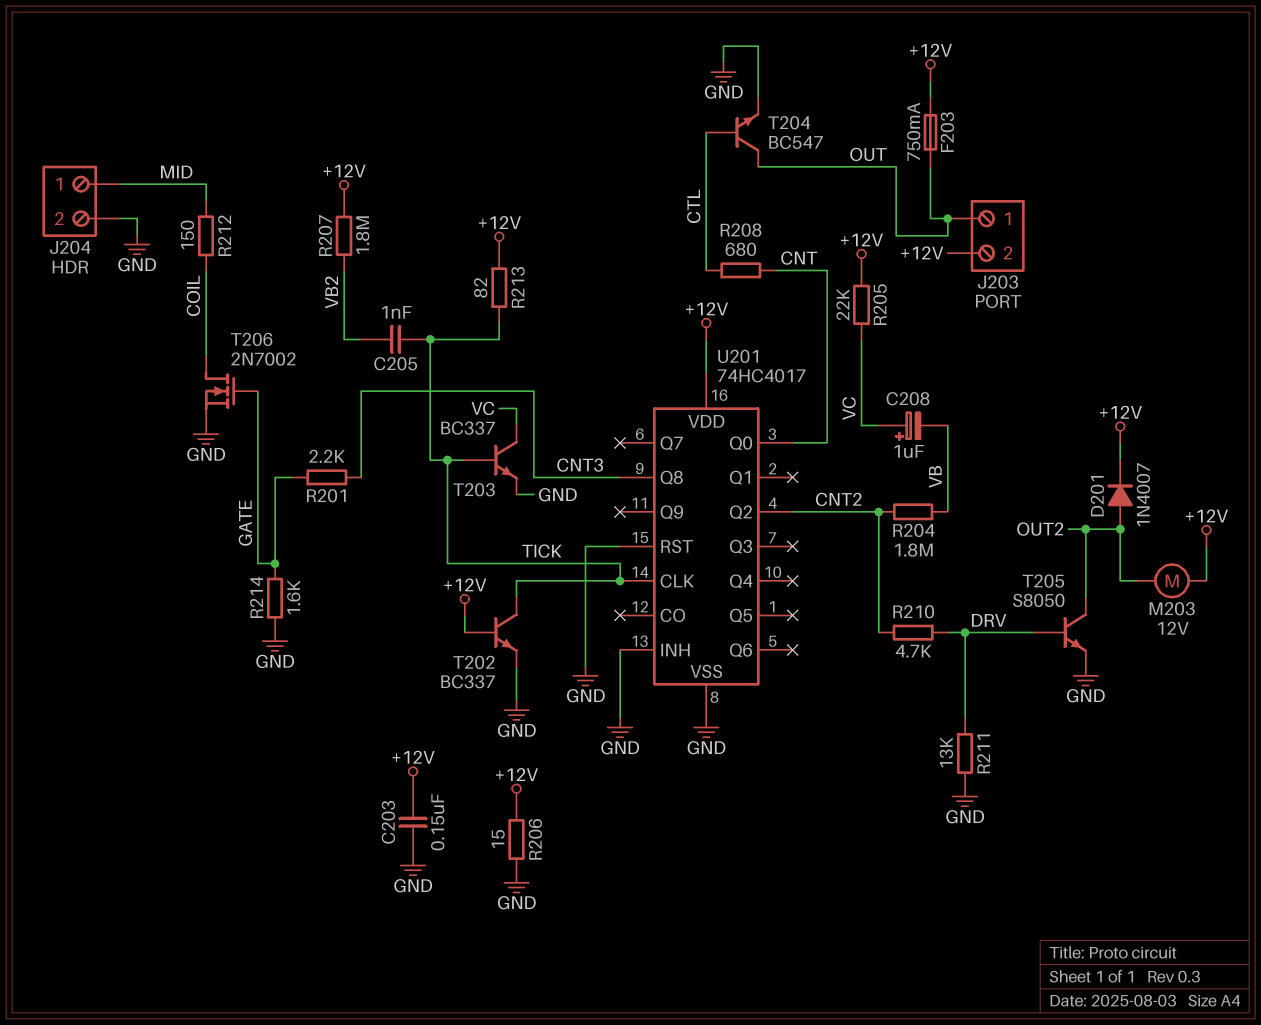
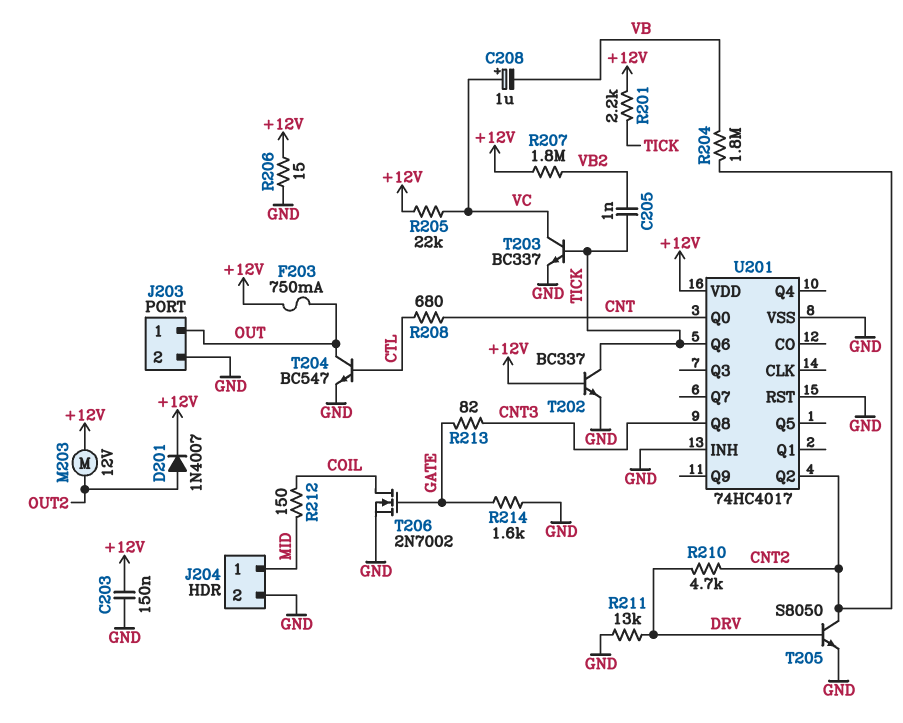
J203 pin 2: +12V -> GND
R201: 2.2k (CNT3, GATE) -> 2.2k (+12V, TICK)
R213: 82 (+12V, TICK) -> 82 (CNT3, GATE)
T205: NPN S8050 (B DRV, C OUT2, E GND) -> NPN S8050 (B DRV, C CNT2, E GND)
U201 pin CLK: TICK -> none
U201 pin Q6: none -> TICK

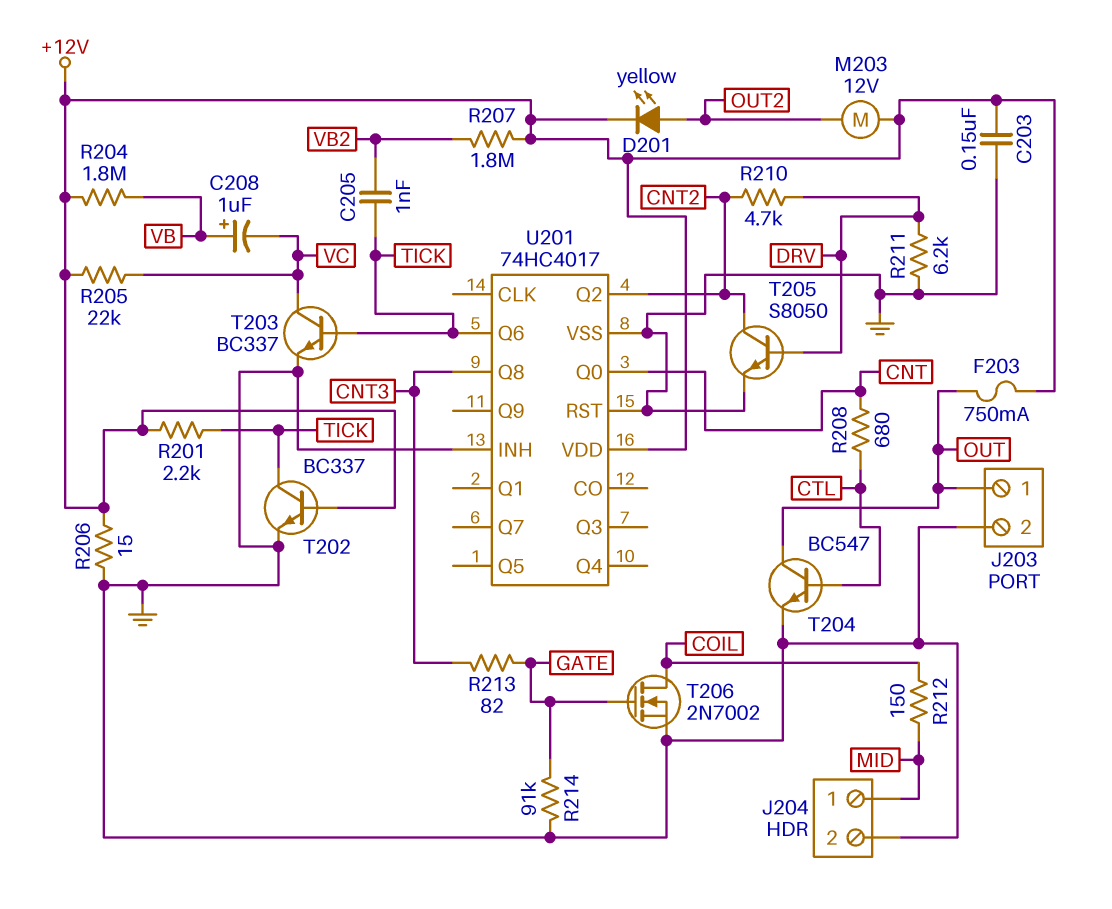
C208: 1uF (plus VC, minus VB) -> 1uF (plus VB, minus VC)
D201: diode 1N4007 (A OUT2, K +12V) -> LED yellow (A OUT2, K +12V)
R204: 1.8M (CNT2, VB) -> 1.8M (+12V, VB)
R211: 13k (DRV, GND) -> 6.2k (DRV, GND)
R214: 1.6k (GATE, GND) -> 91k (GATE, GND)

